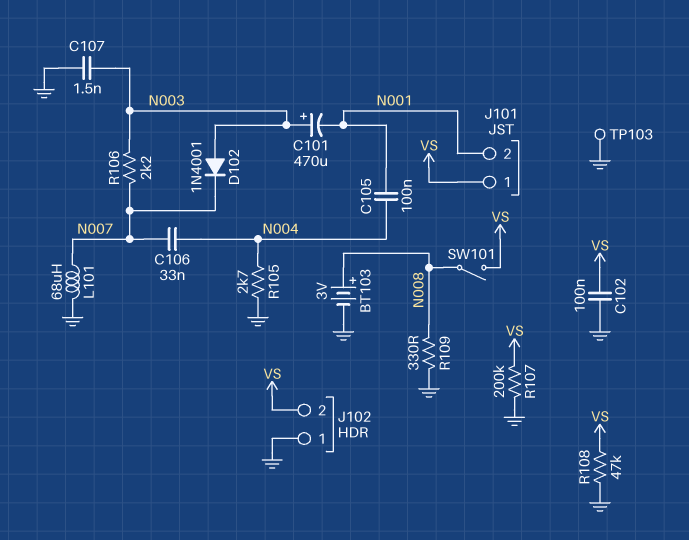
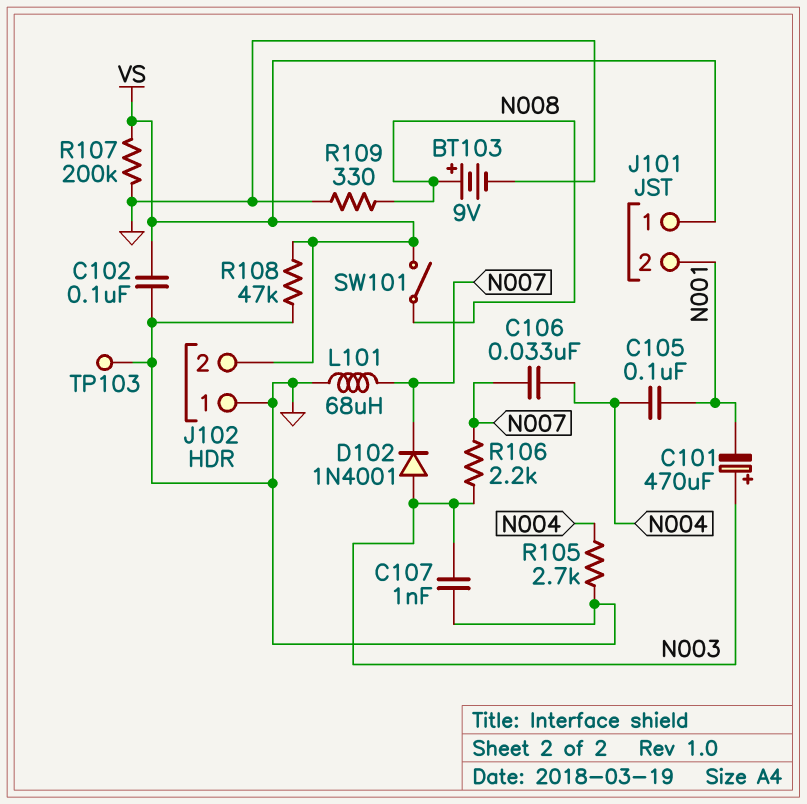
BT103: 3V (plus N008, minus GND) -> 9V (plus N008, minus GND)
C107: 1.5nF (GND, N003) -> 1nF (GND, N003)

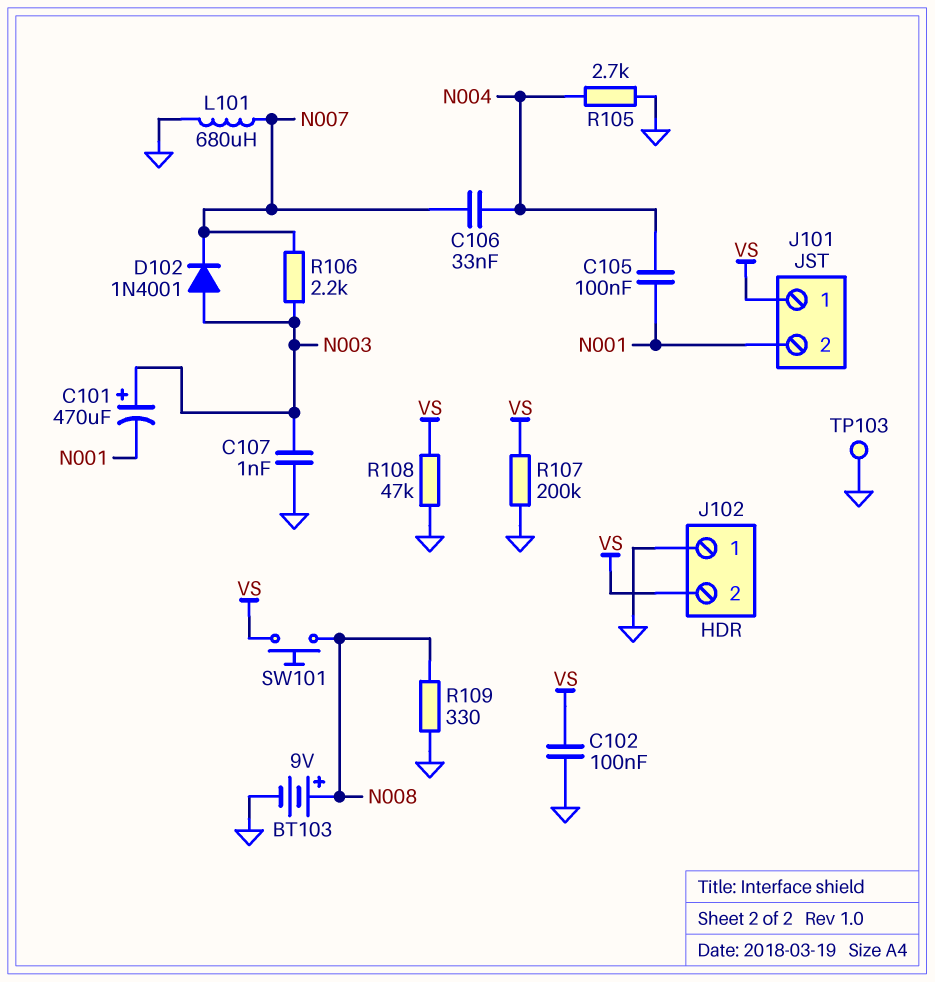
L101: 68uH (GND, N007) -> 680uH (GND, N007)
SW101: switch (N008, VS) -> button (N008, VS)

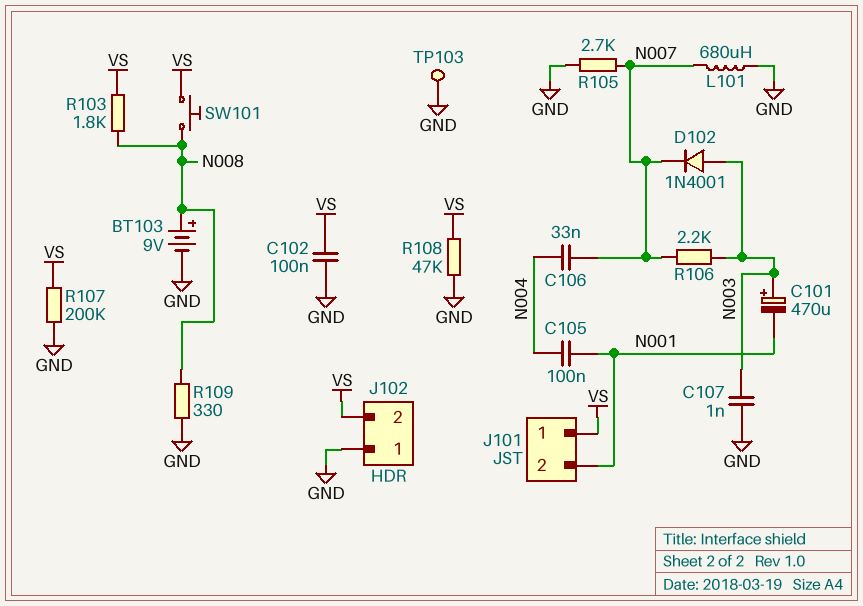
R103: none -> 1.8k (N008, VS)
R105: 2.7k (GND, N004) -> 2.7k (GND, N007)

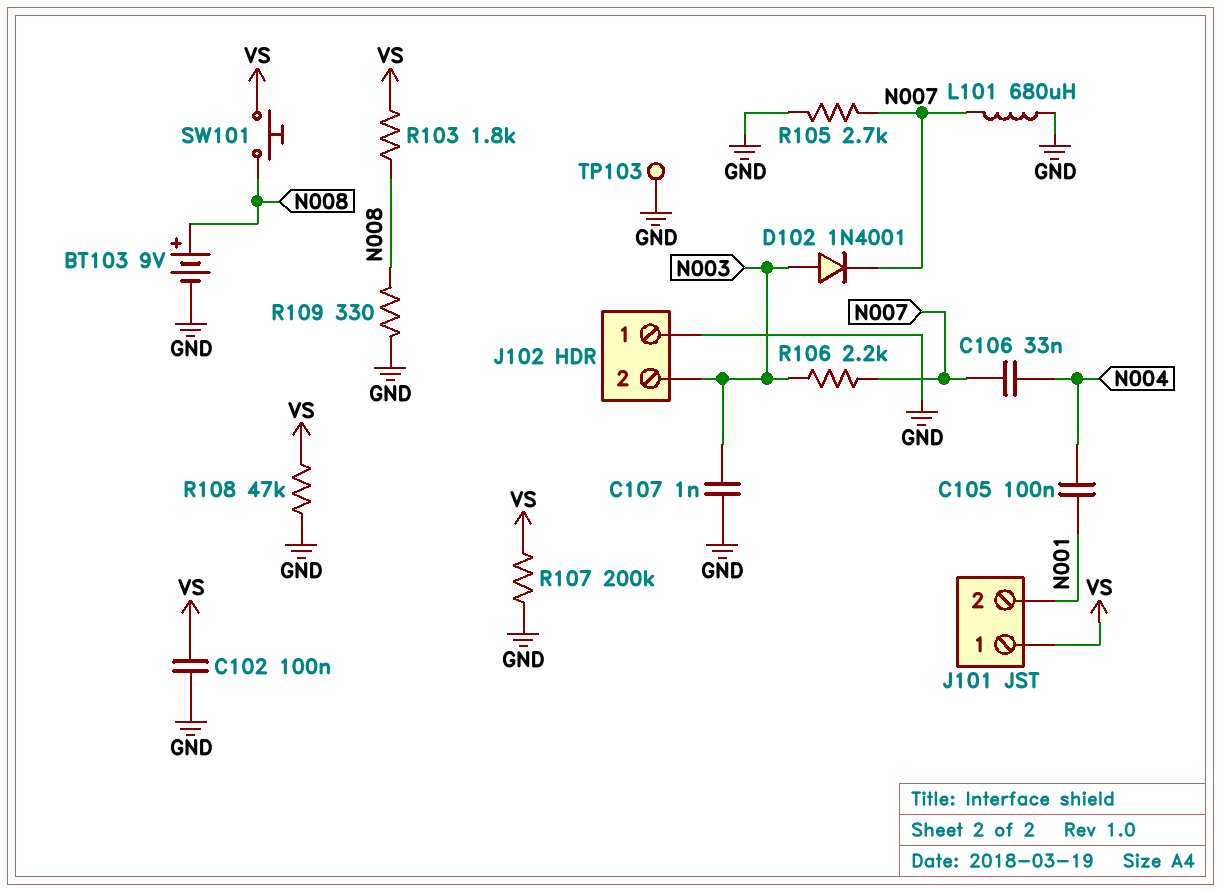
C101: 470uF (plus N003, minus N001) -> none
J102 pin 2: VS -> N003

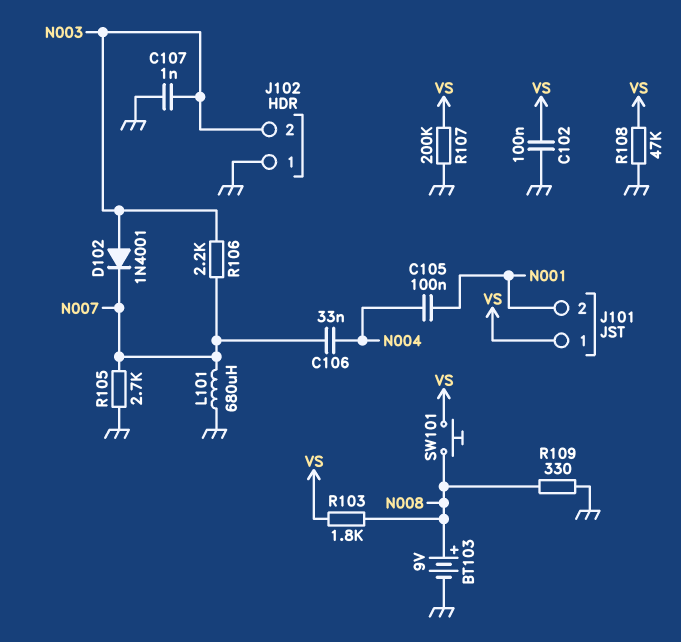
TP103: test point (GND) -> none

